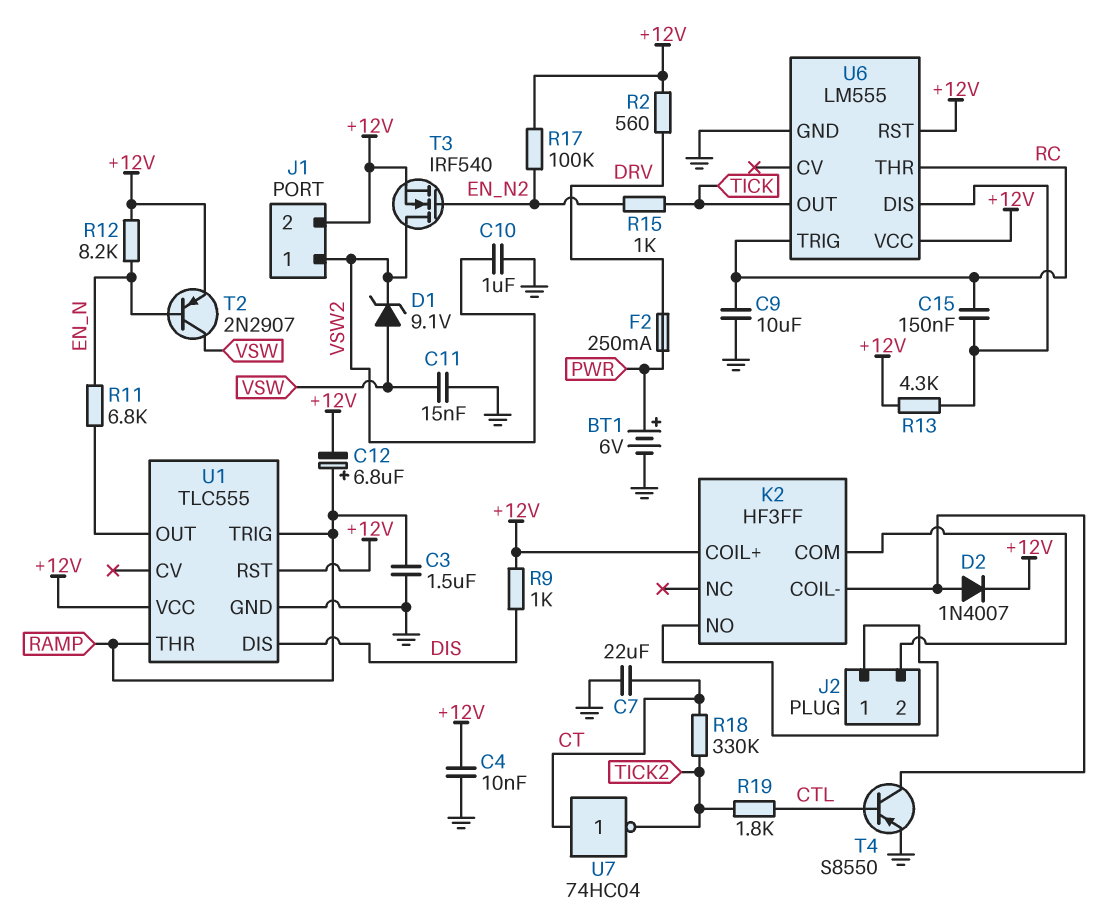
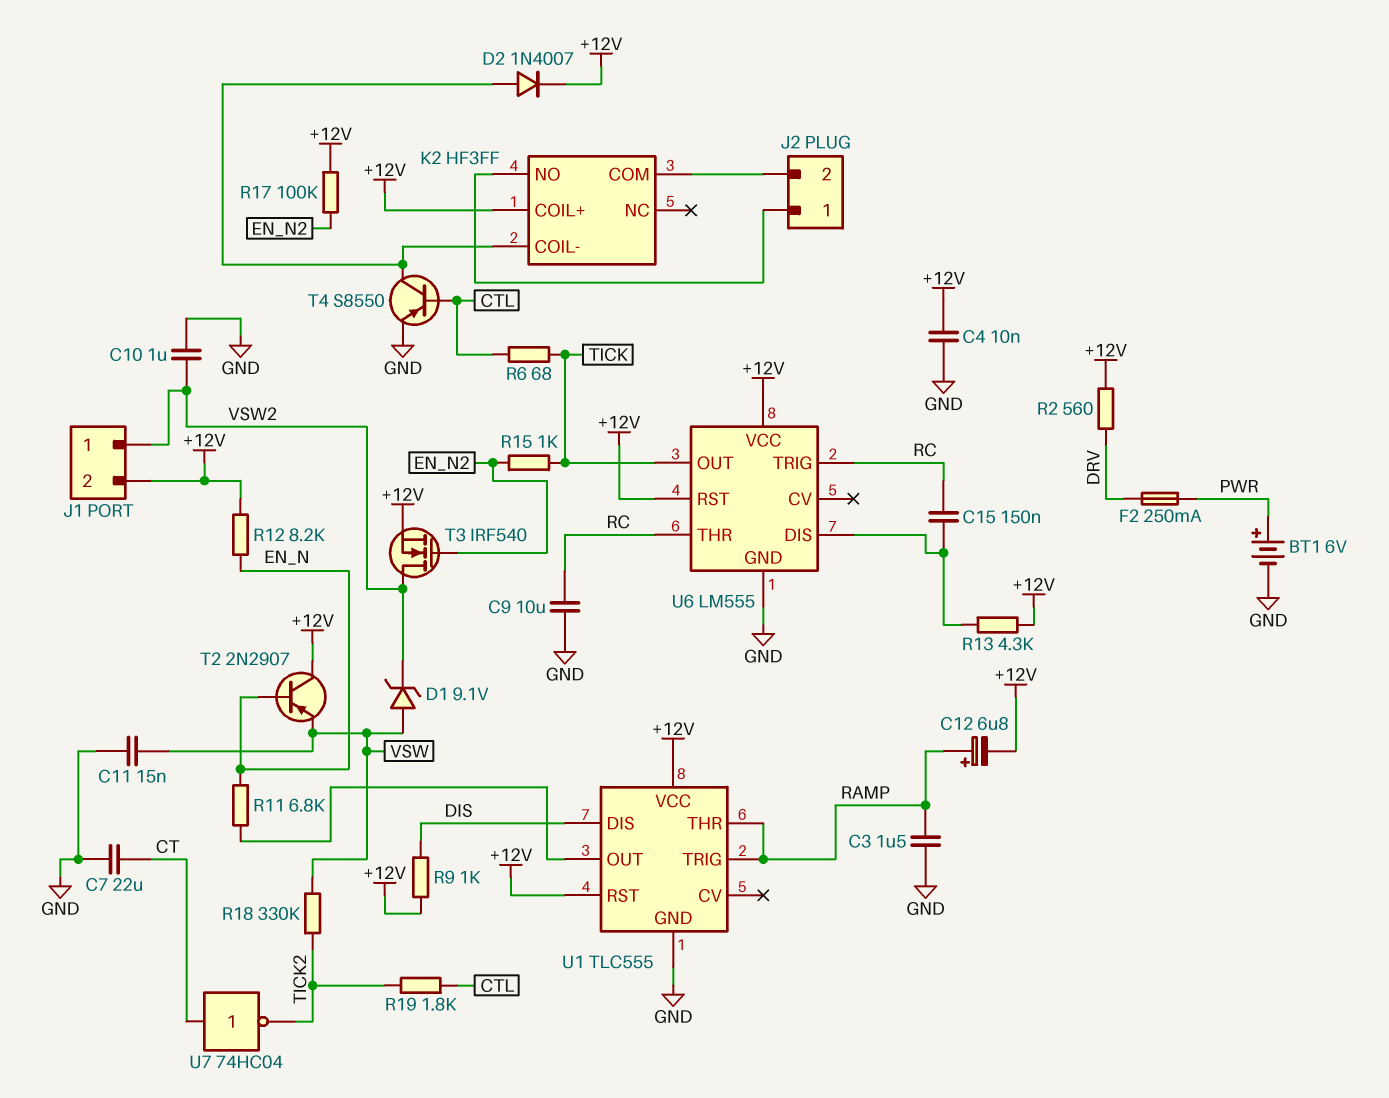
R6: none -> 68 (CTL, TICK)
R18: 330k (CT, TICK2) -> 330k (TICK2, VSW)
T2: PNP 2N2907 (B EN_N, C VSW, E +12V) -> PNP 2N2907 (B EN_N, C +12V, E VSW)

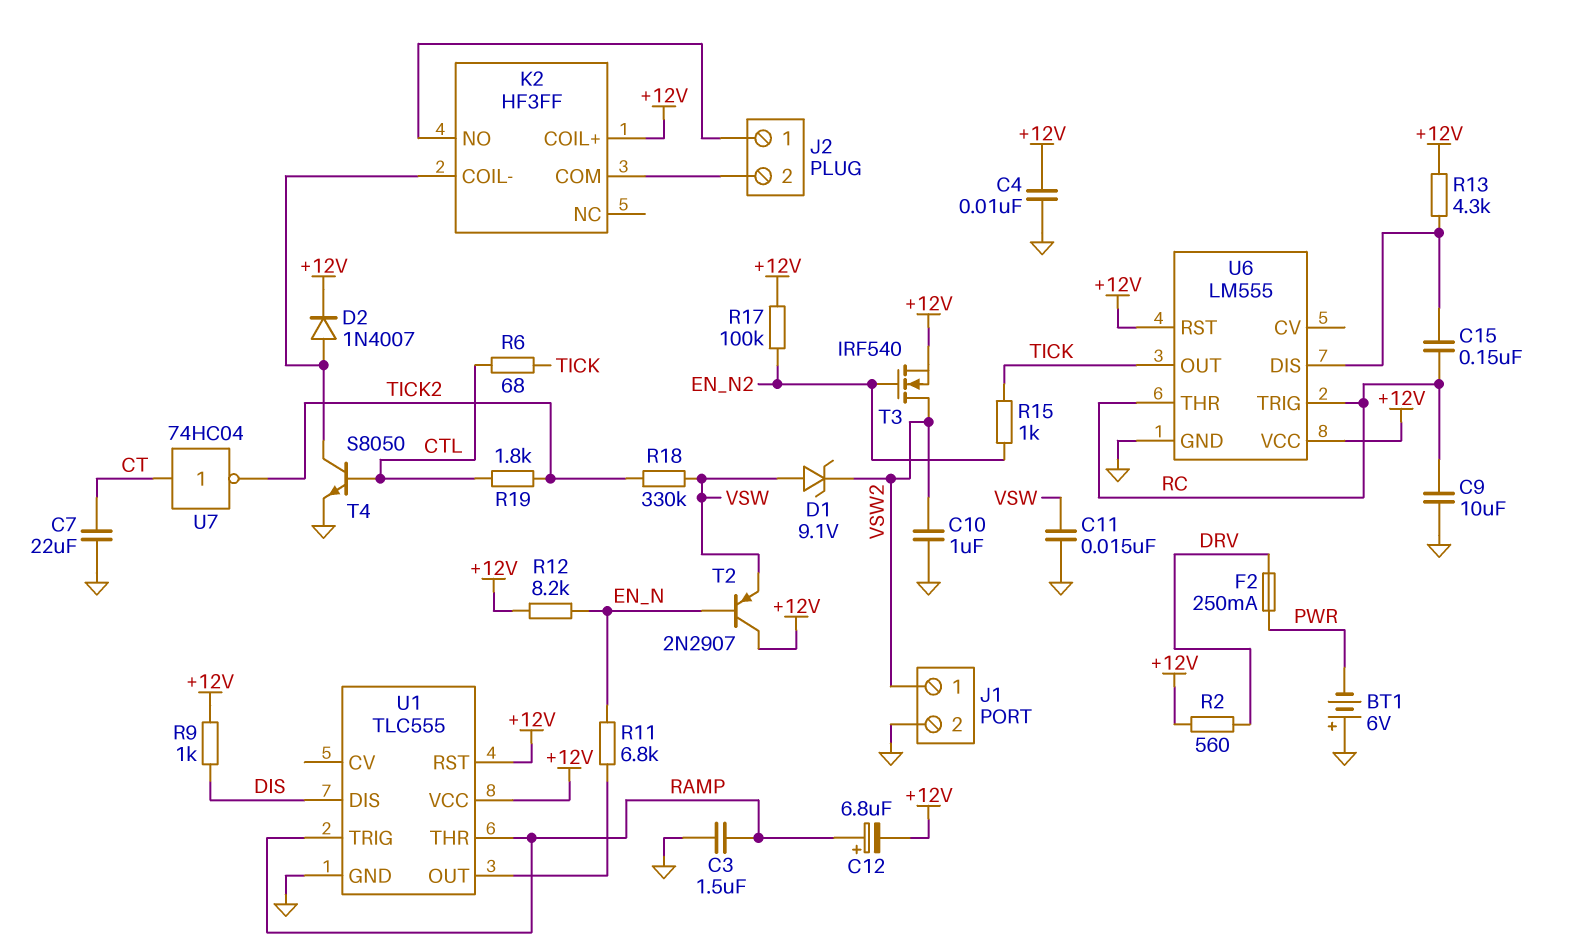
BT1: 6V (plus PWR, minus GND) -> 6V (plus GND, minus PWR)
J1 pin 2: +12V -> GND
T4: PNP S8550 (B CTL, C K2/COIL-, E GND) -> NPN S8050 (B CTL, C K2/COIL-, E GND)

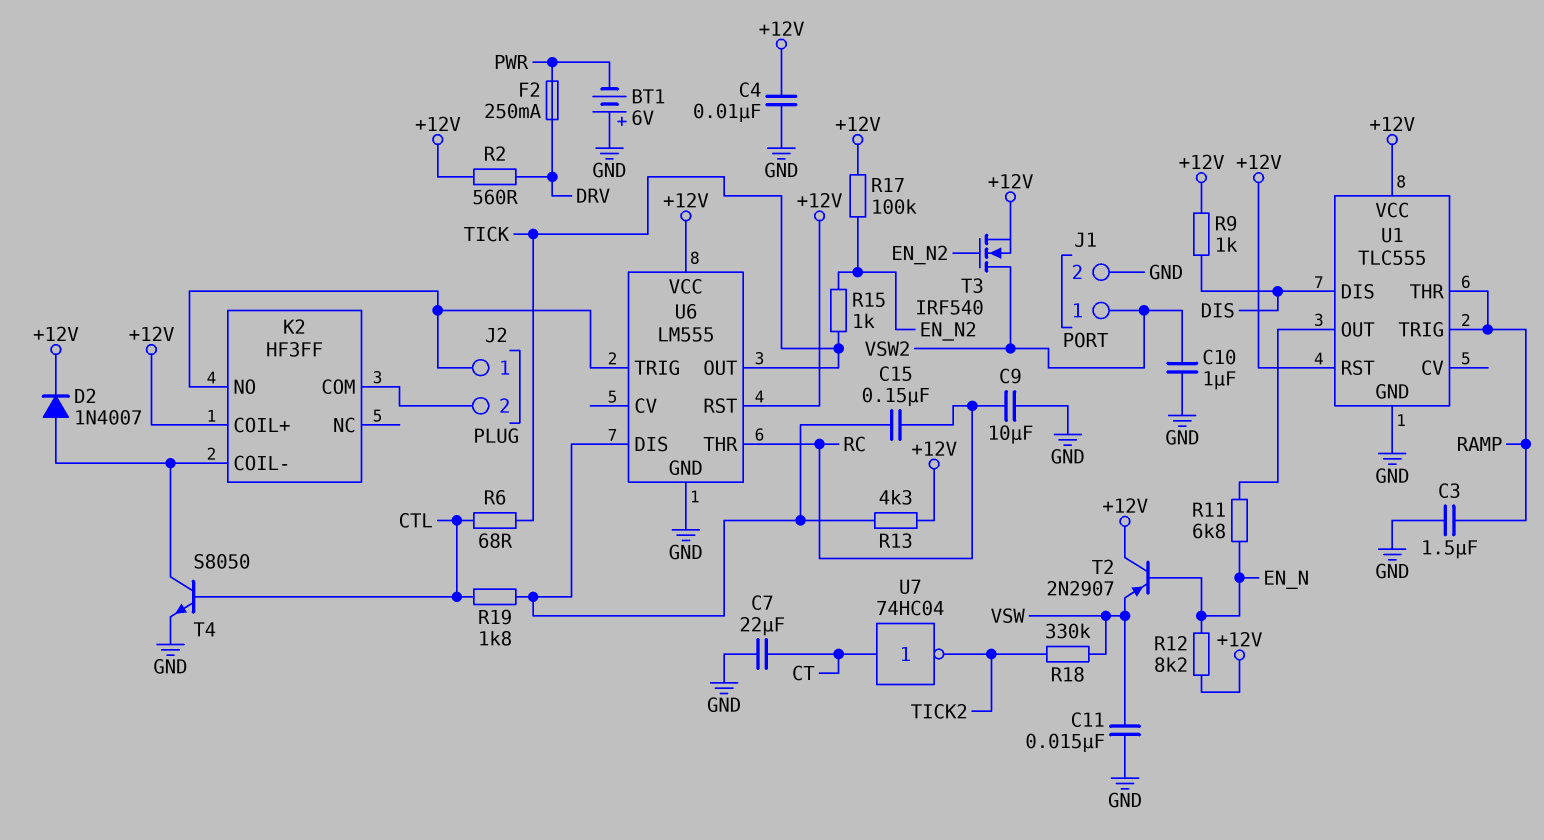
C12: 6.8uF (plus RAMP, minus +12V) -> none
D1: zener 9.1V (A VSW, K VSW2) -> none
R19: 1.8k (CTL, TICK2) -> 1.8k (CTL, U6/DIS)
U6 pin TRIG: RC -> J2/1

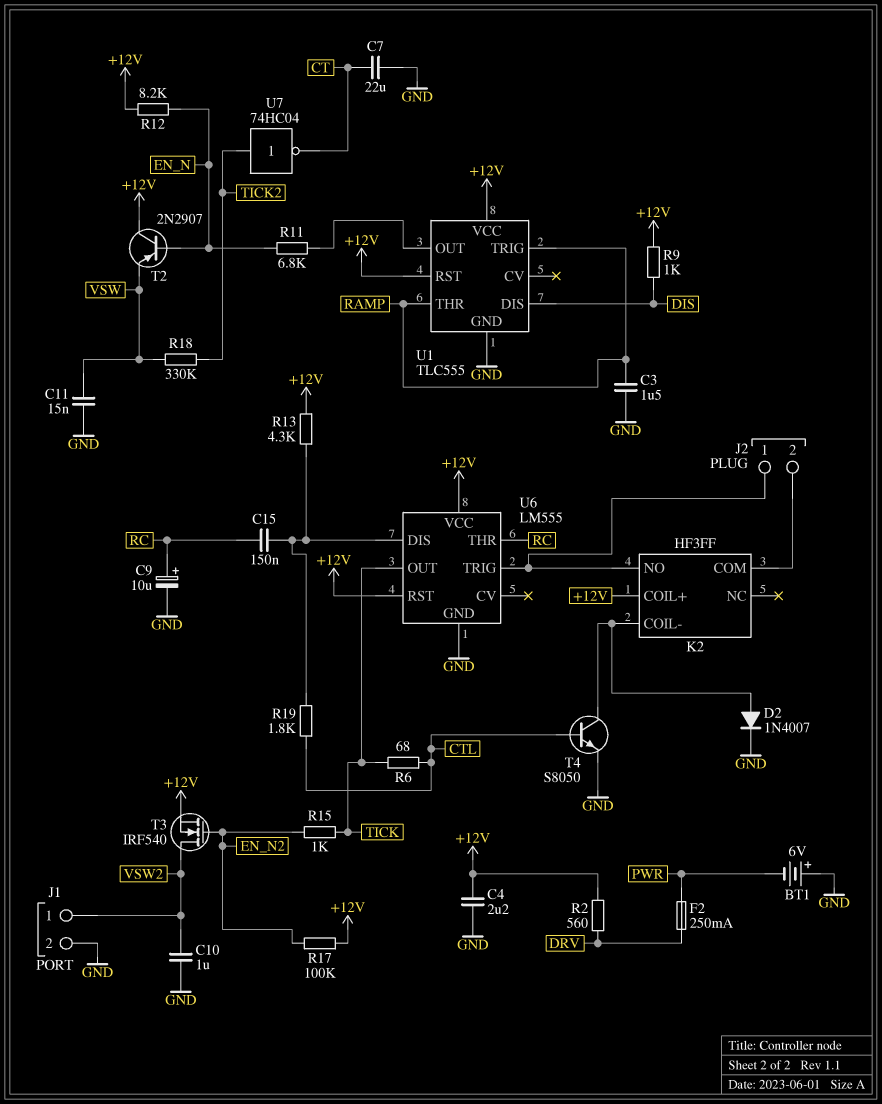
C4: 10nF (+12V, GND) -> 2.2uF (+12V, GND)
C9: 10uF (GND, RC) -> 10uF (plus RC, minus GND)
D2: diode 1N4007 (A K2/COIL-, K +12V) -> diode 1N4007 (A K2/COIL-, K GND)
U7: NOT 74HC04 (in CT, out TICK2) -> NOT 74HC04 (in TICK2, out CT)

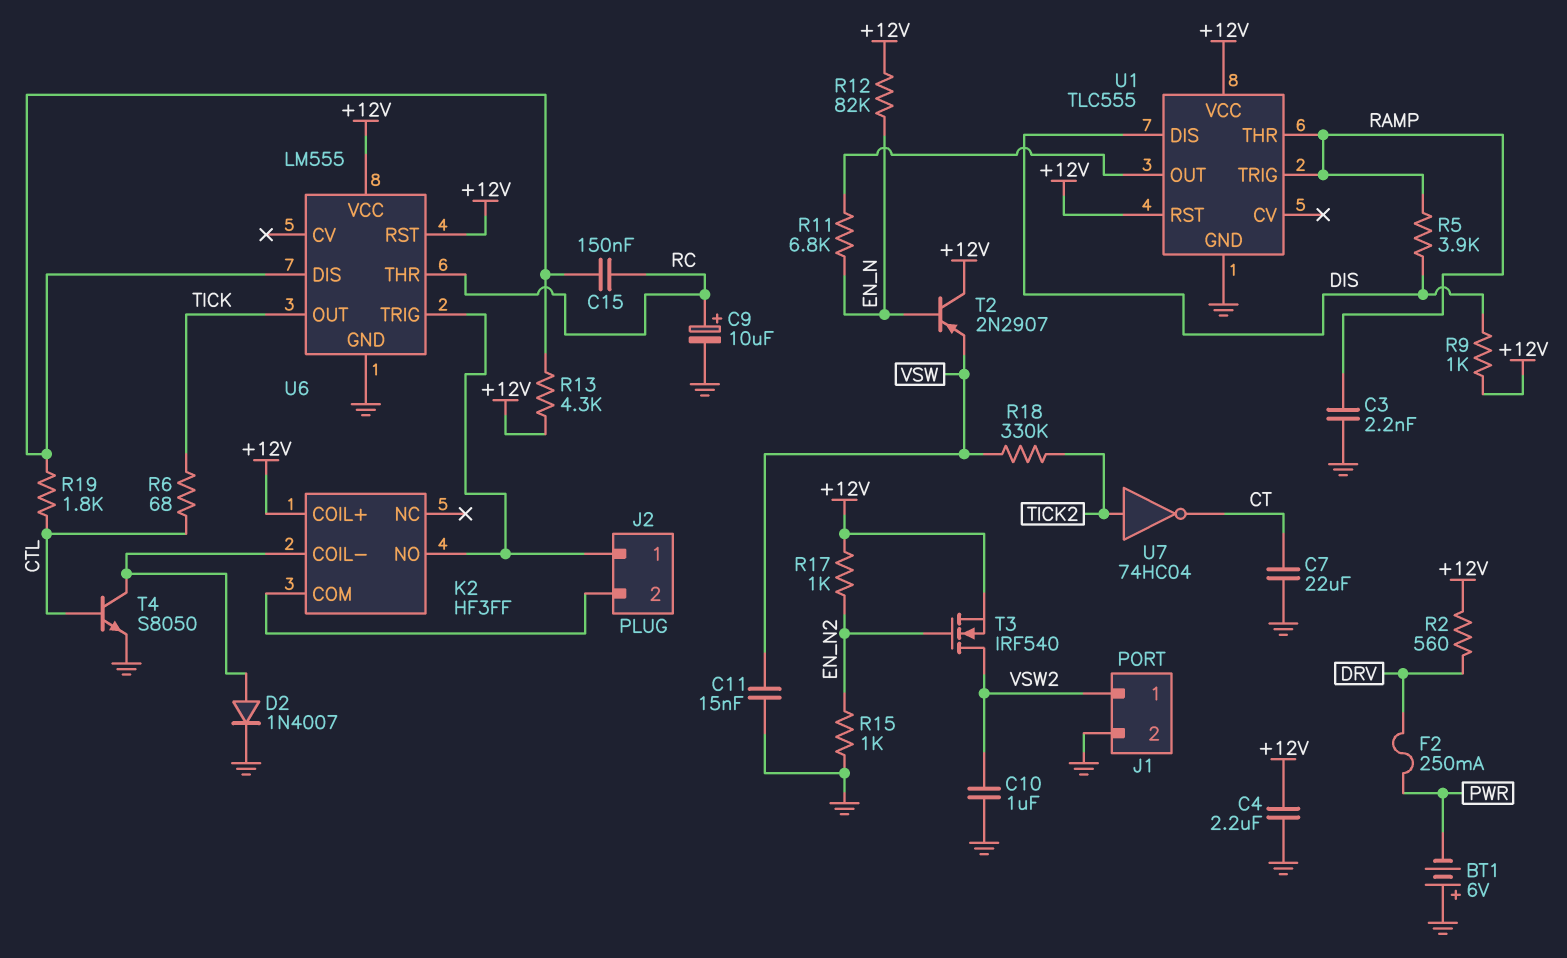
C3: 1.5uF (GND, RAMP) -> 2.2nF (GND, RAMP)
R5: none -> 3.9k (DIS, RAMP)
R12: 8.2k (+12V, EN_N) -> 82k (+12V, EN_N)
R15: 1k (EN_N2, TICK) -> 1k (EN_N2, GND)
R17: 100k (+12V, EN_N2) -> 1k (+12V, EN_N2)

